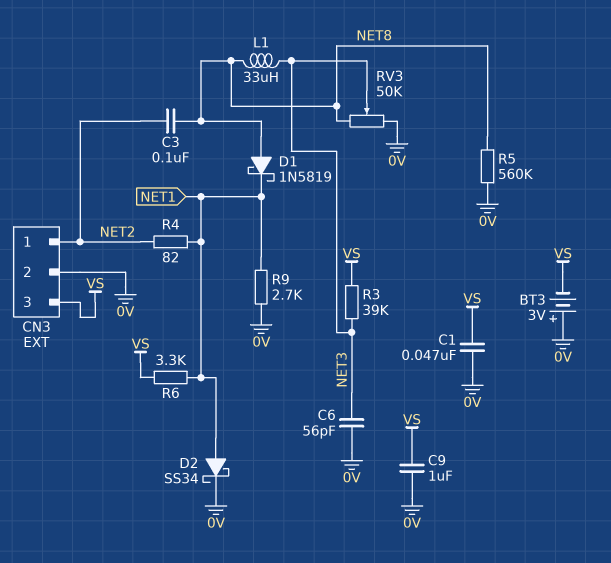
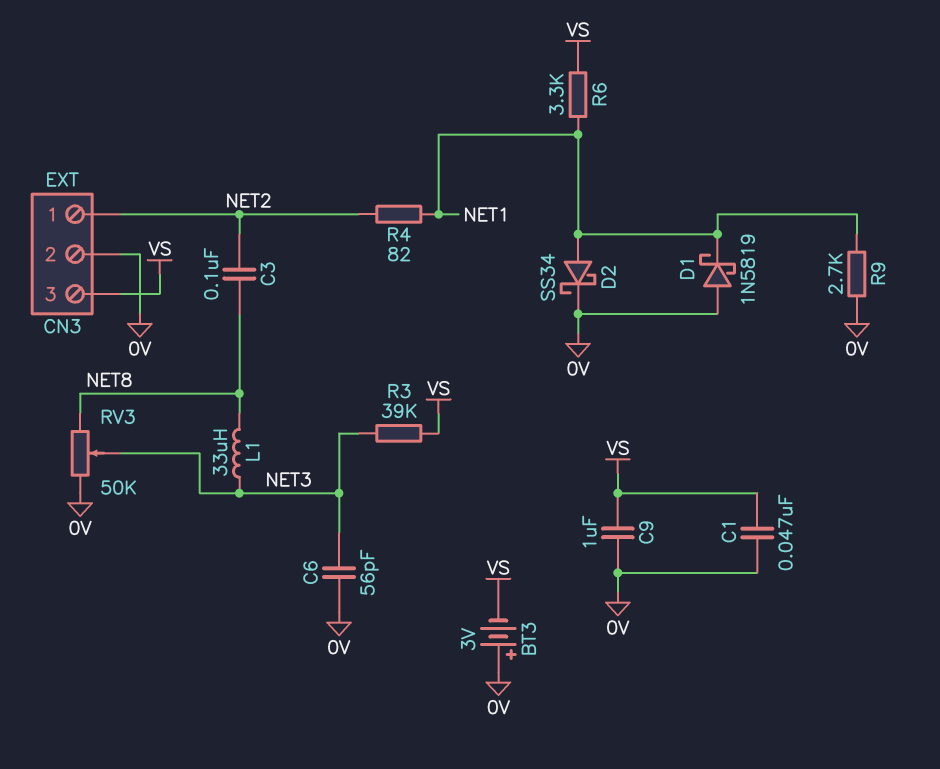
D1: schottky 1N5819 (A NET8, K NET1) -> schottky 1N5819 (A 0V, K NET1)
R5: 560k (0V, NET8) -> none

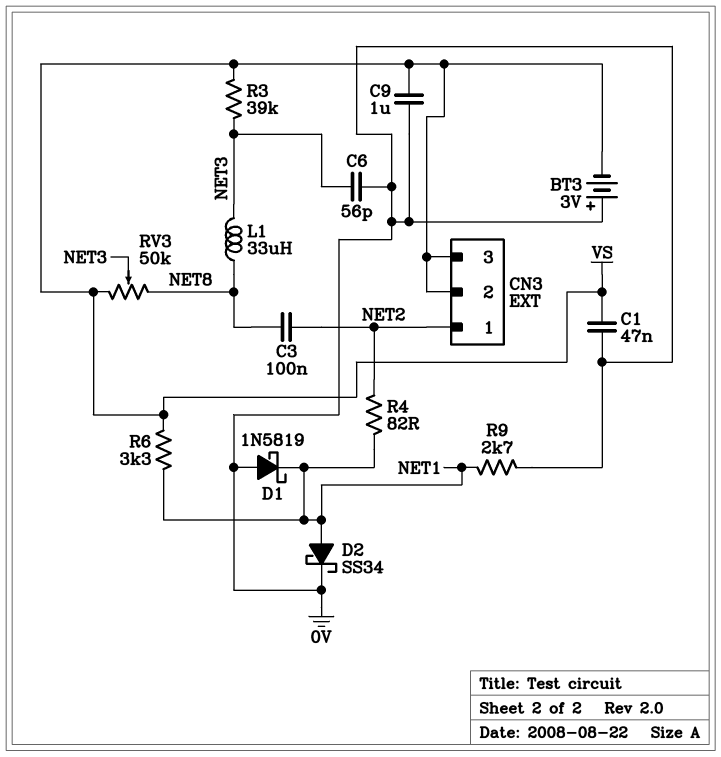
CN3 pin 2: 0V -> VS
RV3: 50k (0V, NET8, wiper NET3) -> 50k (NET8, VS, wiper NET3)

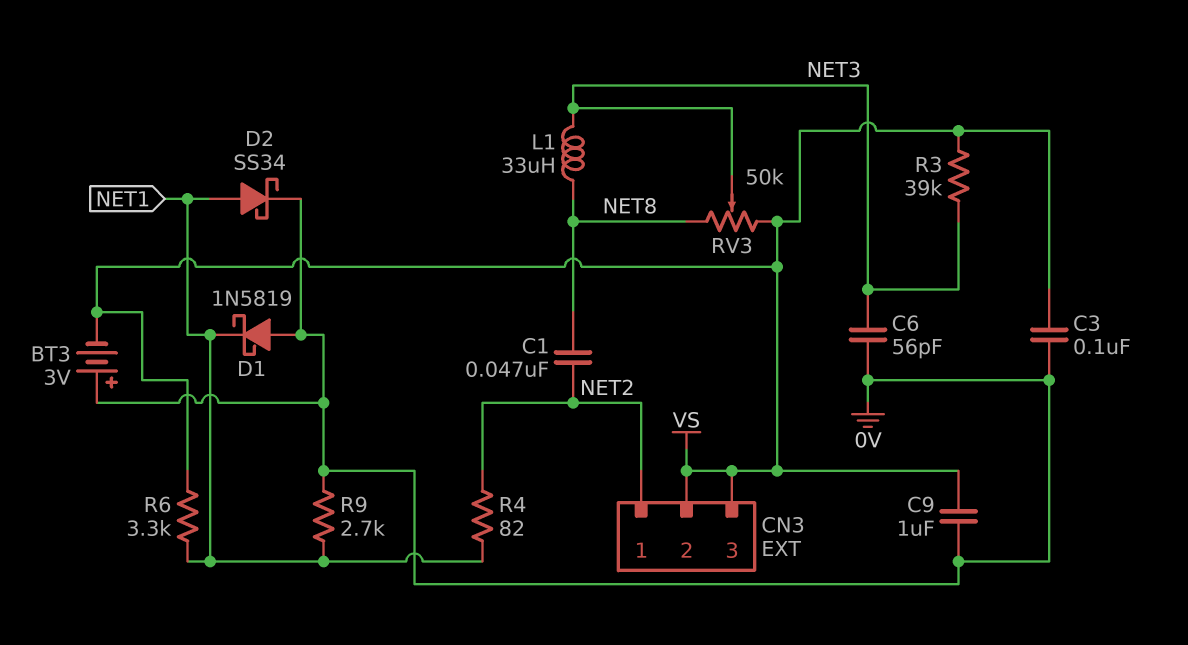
C1: 47nF (0V, VS) -> 47nF (NET2, NET8)
C3: 100nF (NET2, NET8) -> 100nF (0V, VS)

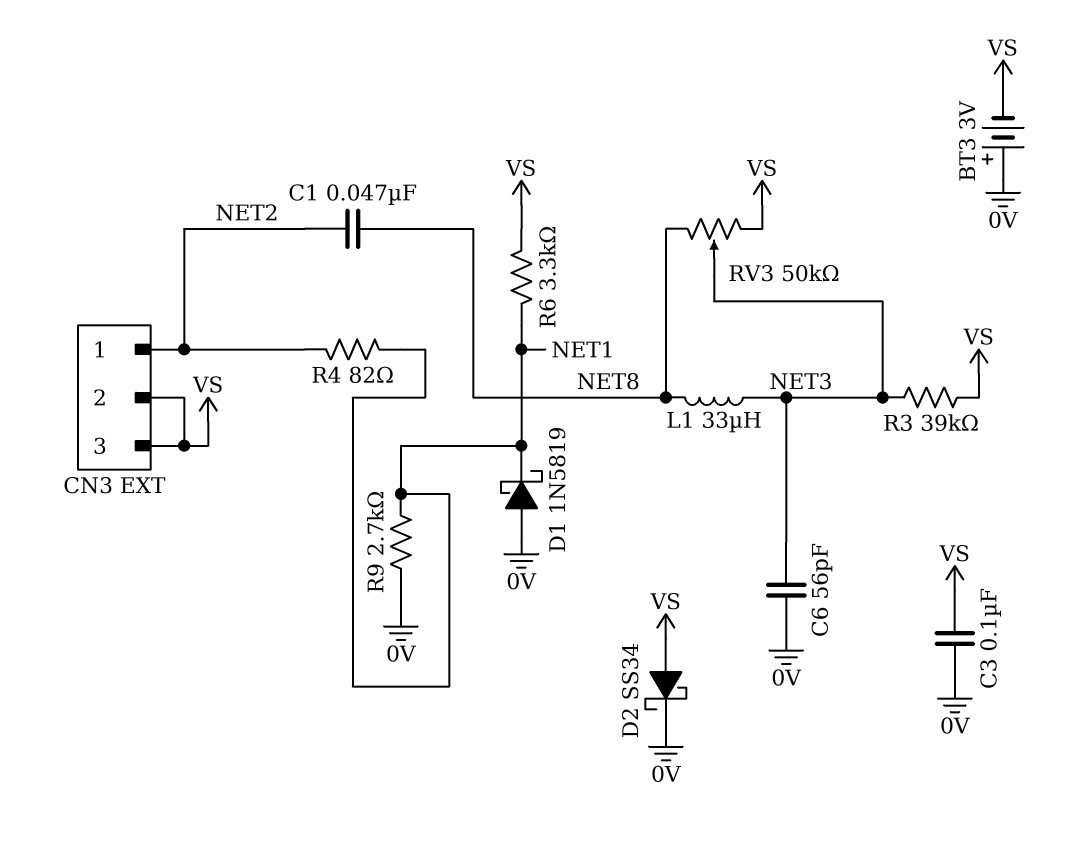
C9: 1uF (0V, VS) -> none
D2: schottky SS34 (A NET1, K 0V) -> schottky SS34 (A VS, K 0V)

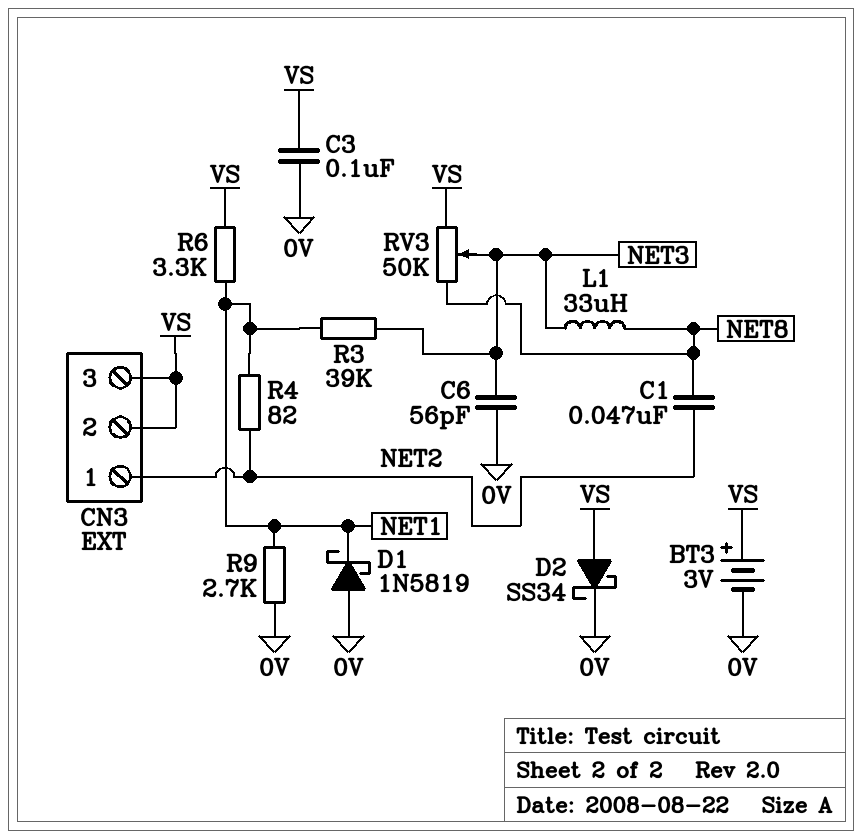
BT3: 3V (plus 0V, minus VS) -> 3V (plus VS, minus 0V)
R3: 39k (NET3, VS) -> 39k (NET1, NET3)

